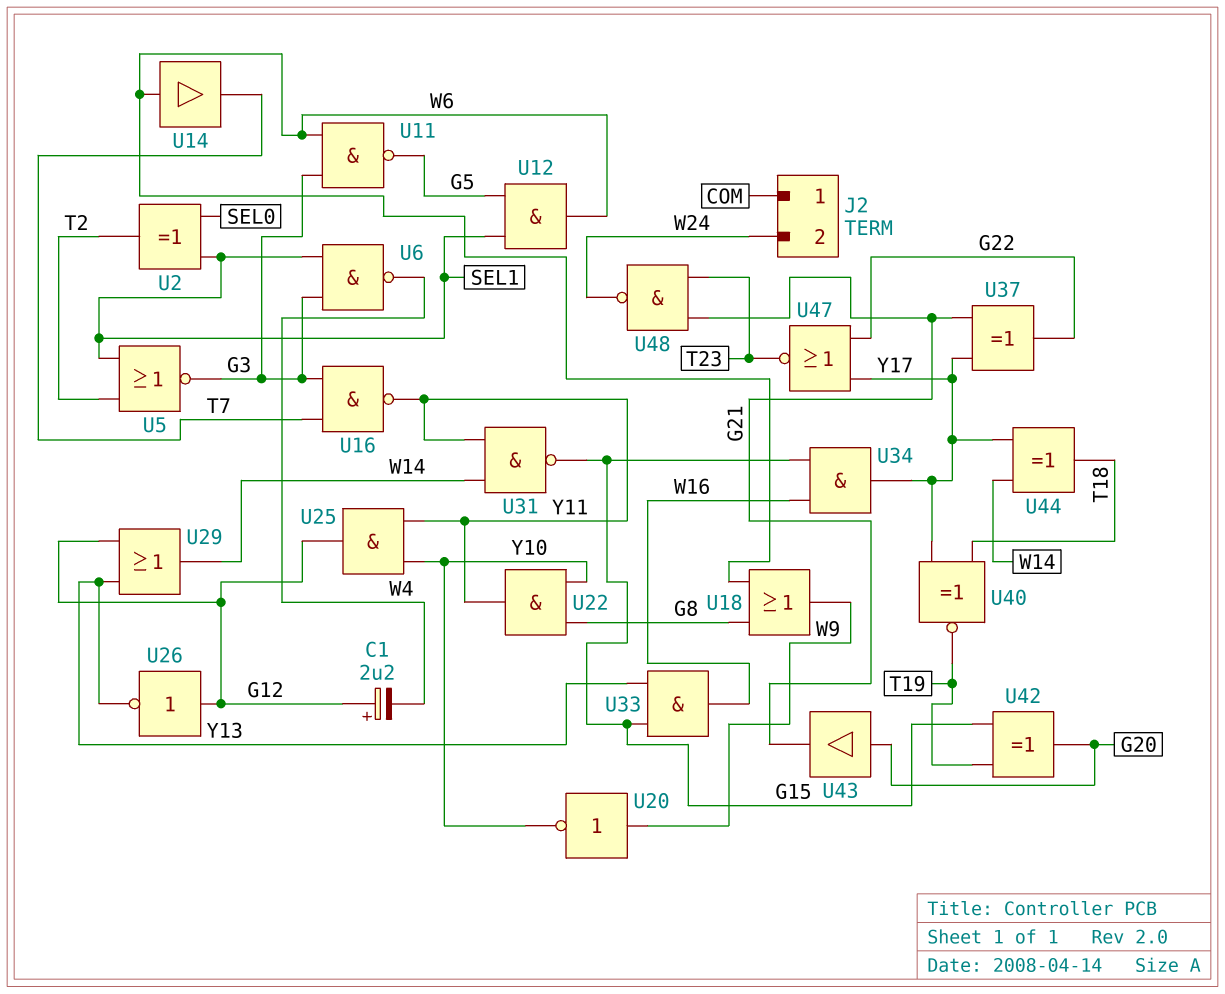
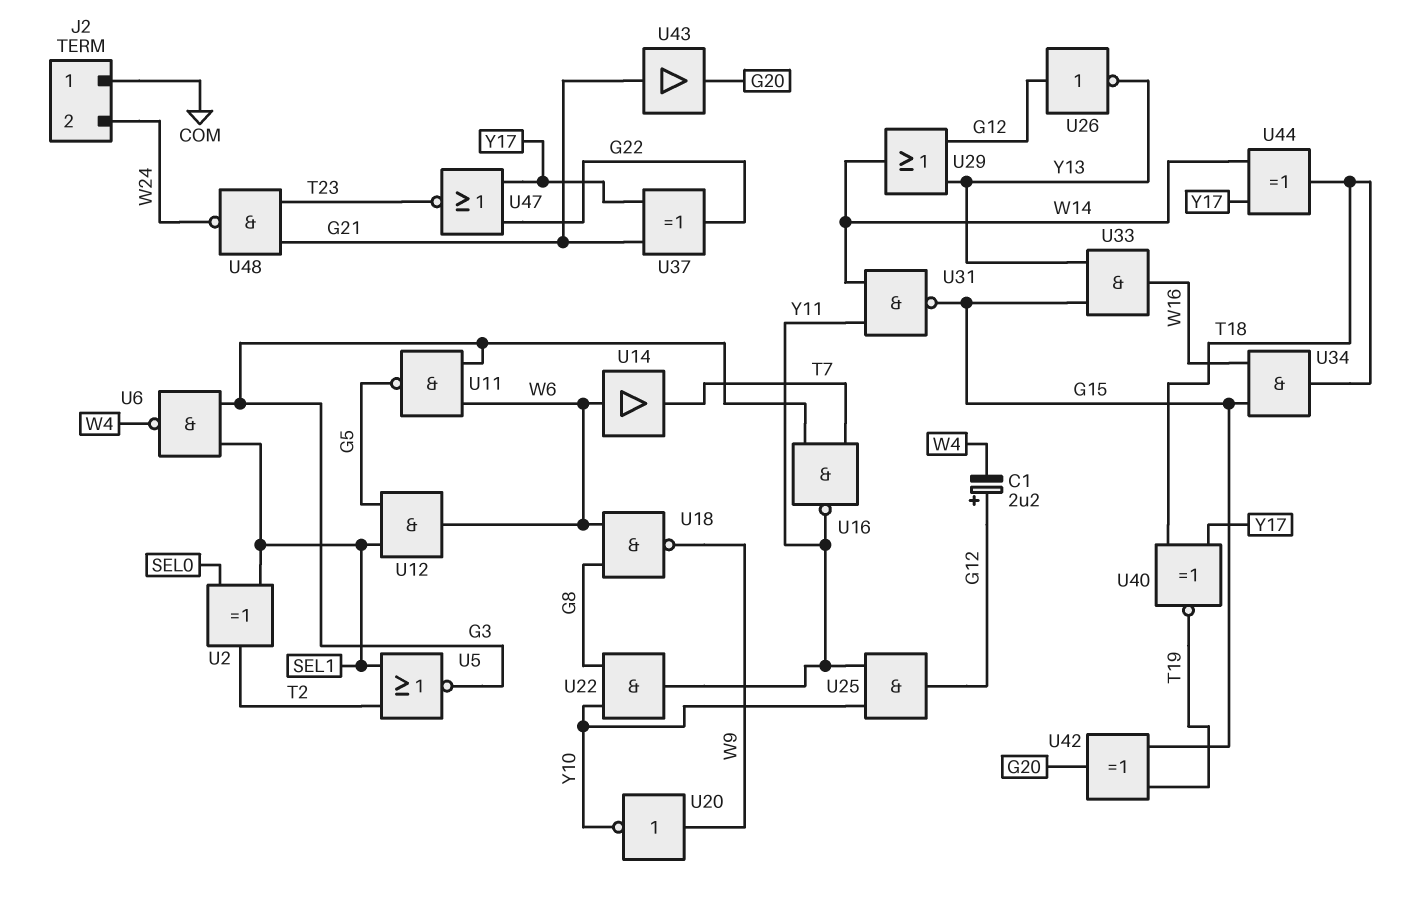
U18: OR (in G8, in W6, out W9) -> NAND (in G8, in W6, out W9)
U34: AND (in G15, in W16, out Y17) -> AND (in G15, in W16, out T18)
U43: buffer (in G20, out G21) -> buffer (in G21, out G20)

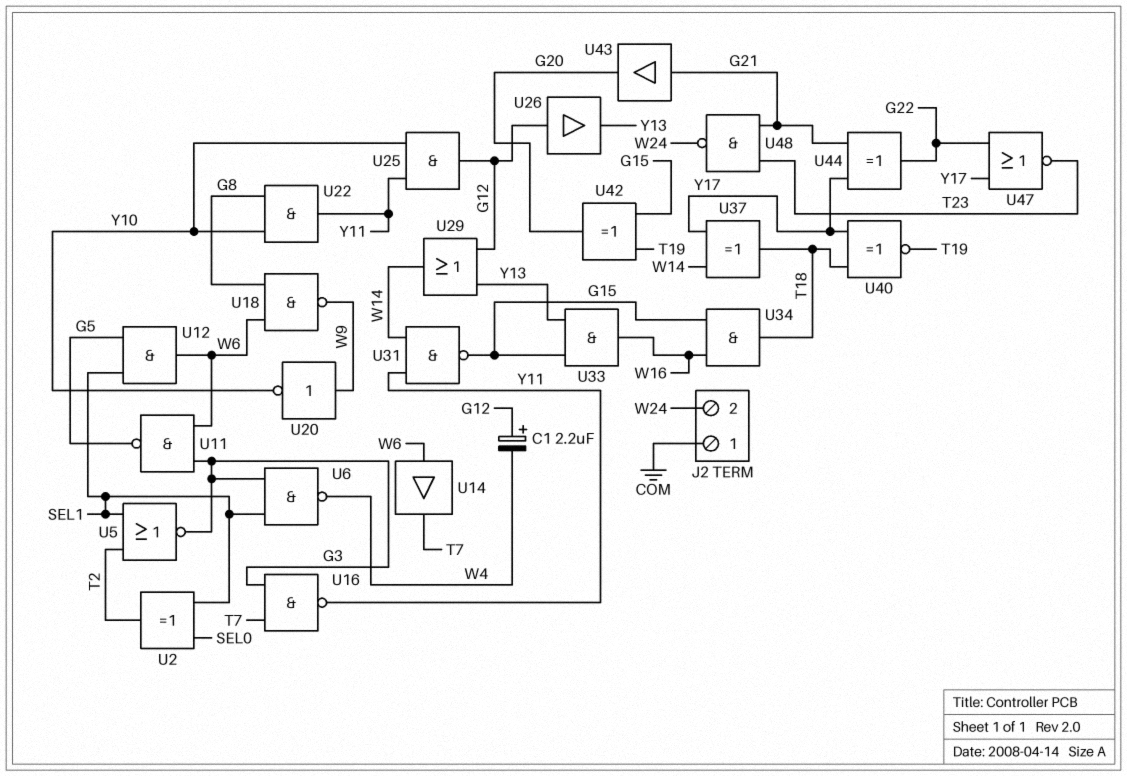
U26: NOT (in G12, out Y13) -> buffer (in G12, out Y13)
U37: XOR (in G21, in Y17, out G22) -> XOR (in W14, in Y17, out T18)
U44: XOR (in W14, in Y17, out T18) -> XOR (in G21, in Y17, out G22)

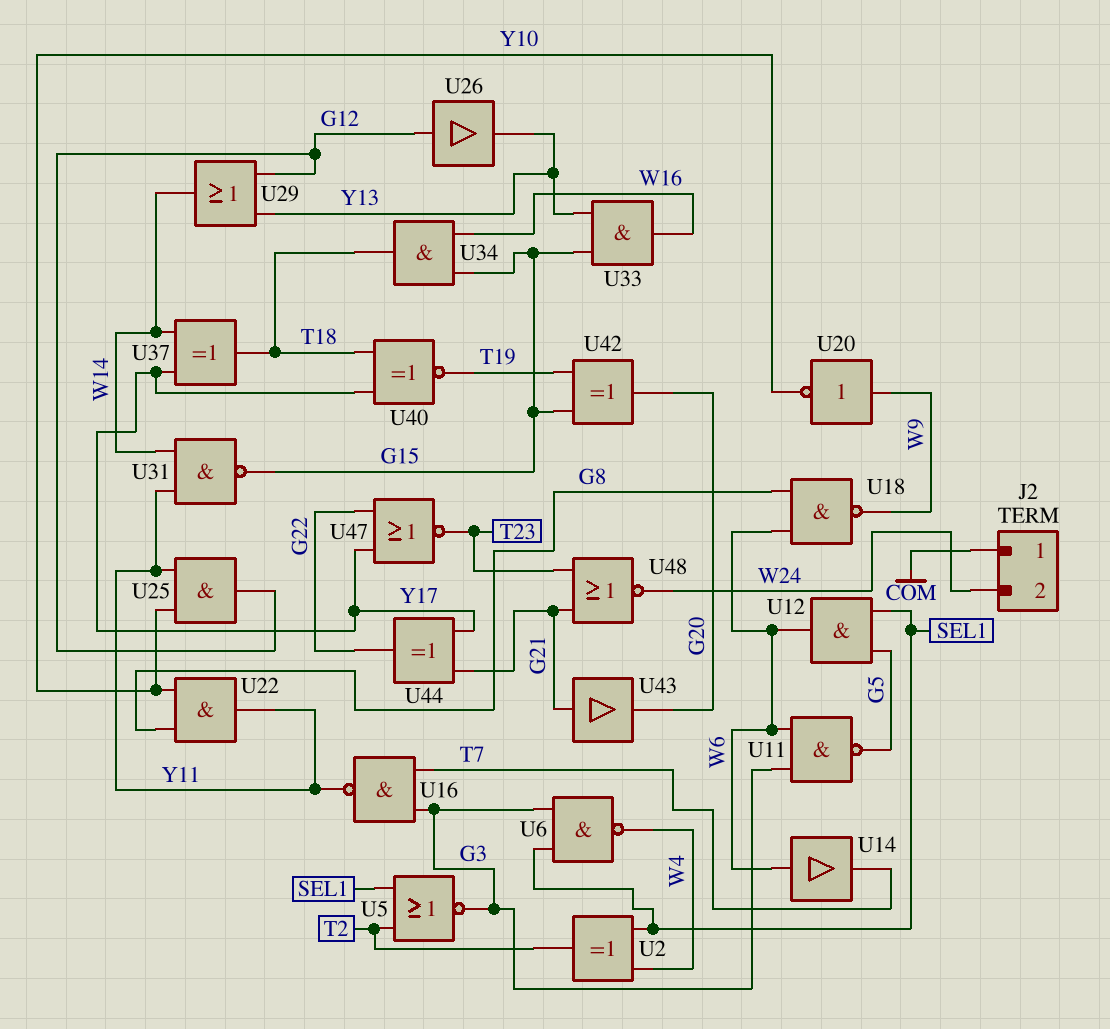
C1: 2.2uF (plus G12, minus W4) -> none
U2: XOR (in SEL0, in SEL1, out T2) -> XOR (in SEL1, in W4, out T2)
U48: NAND (in G21, in T23, out W24) -> NOR (in G21, in T23, out W24)

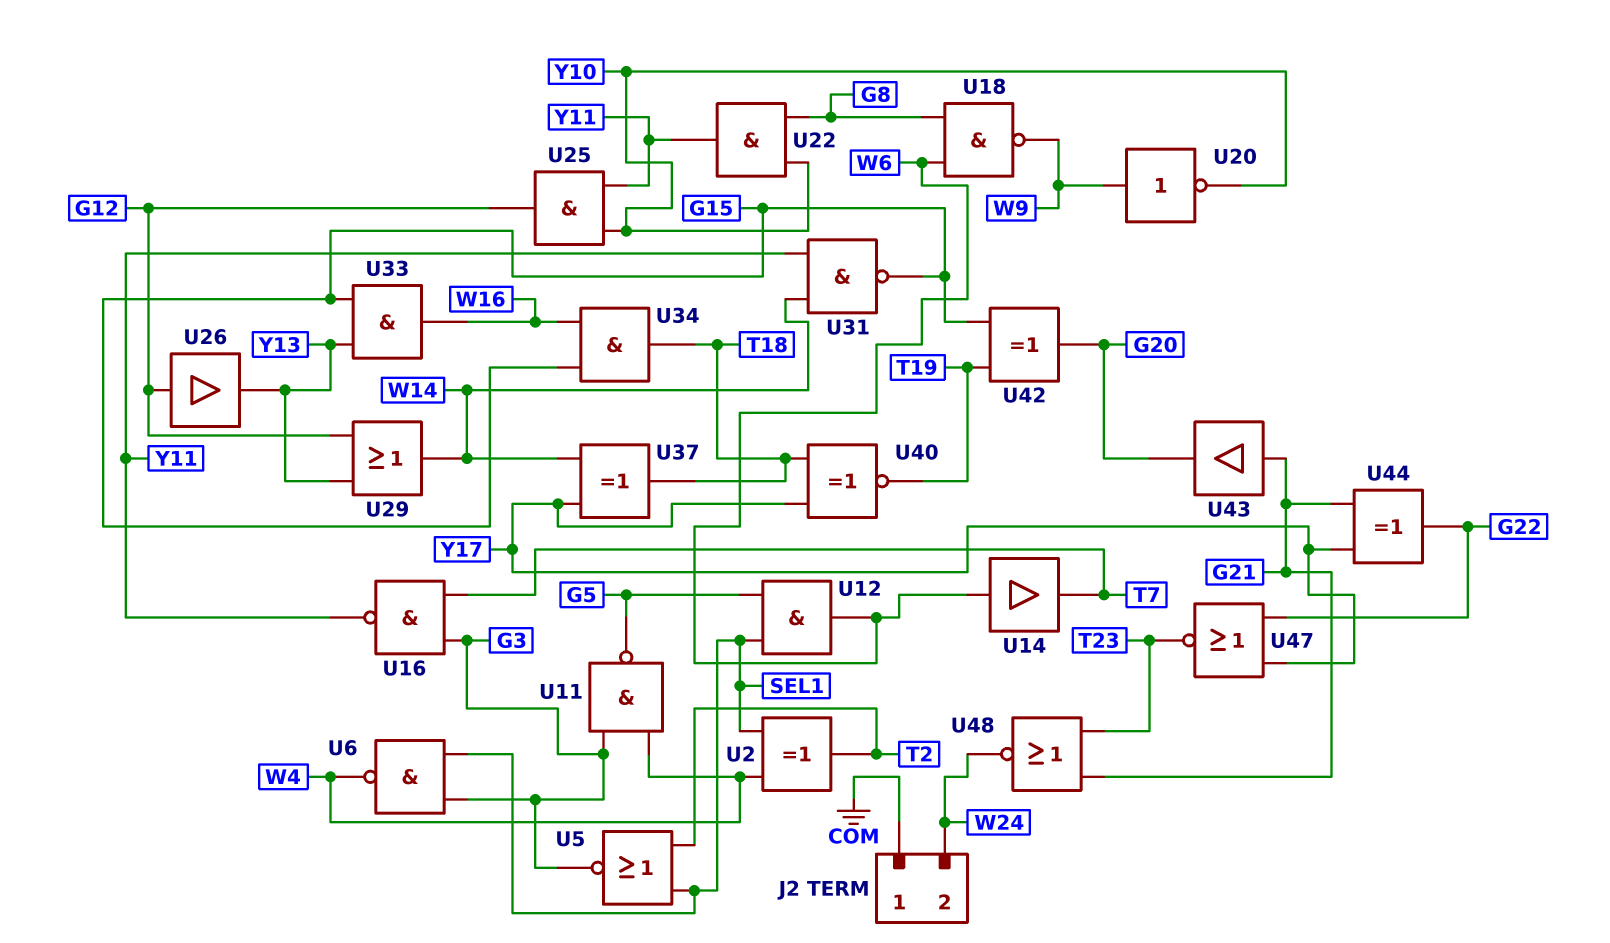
U11: NAND (in G3, in W6, out G5) -> NAND (in G3, in W4, out G5)

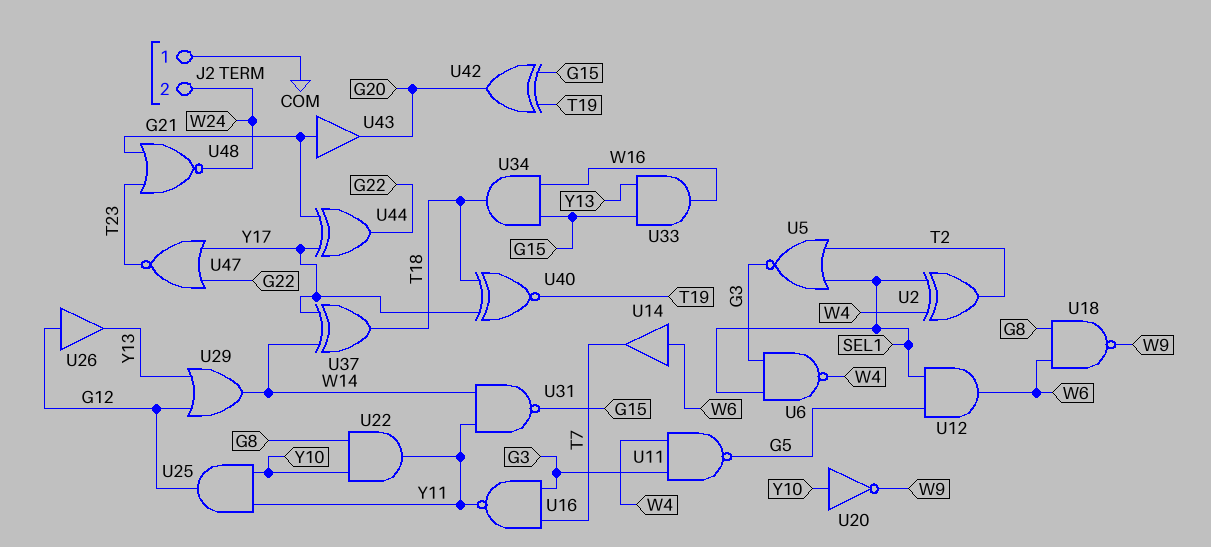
U20: NOT (in W9, out Y10) -> NOT (in Y10, out W9)

